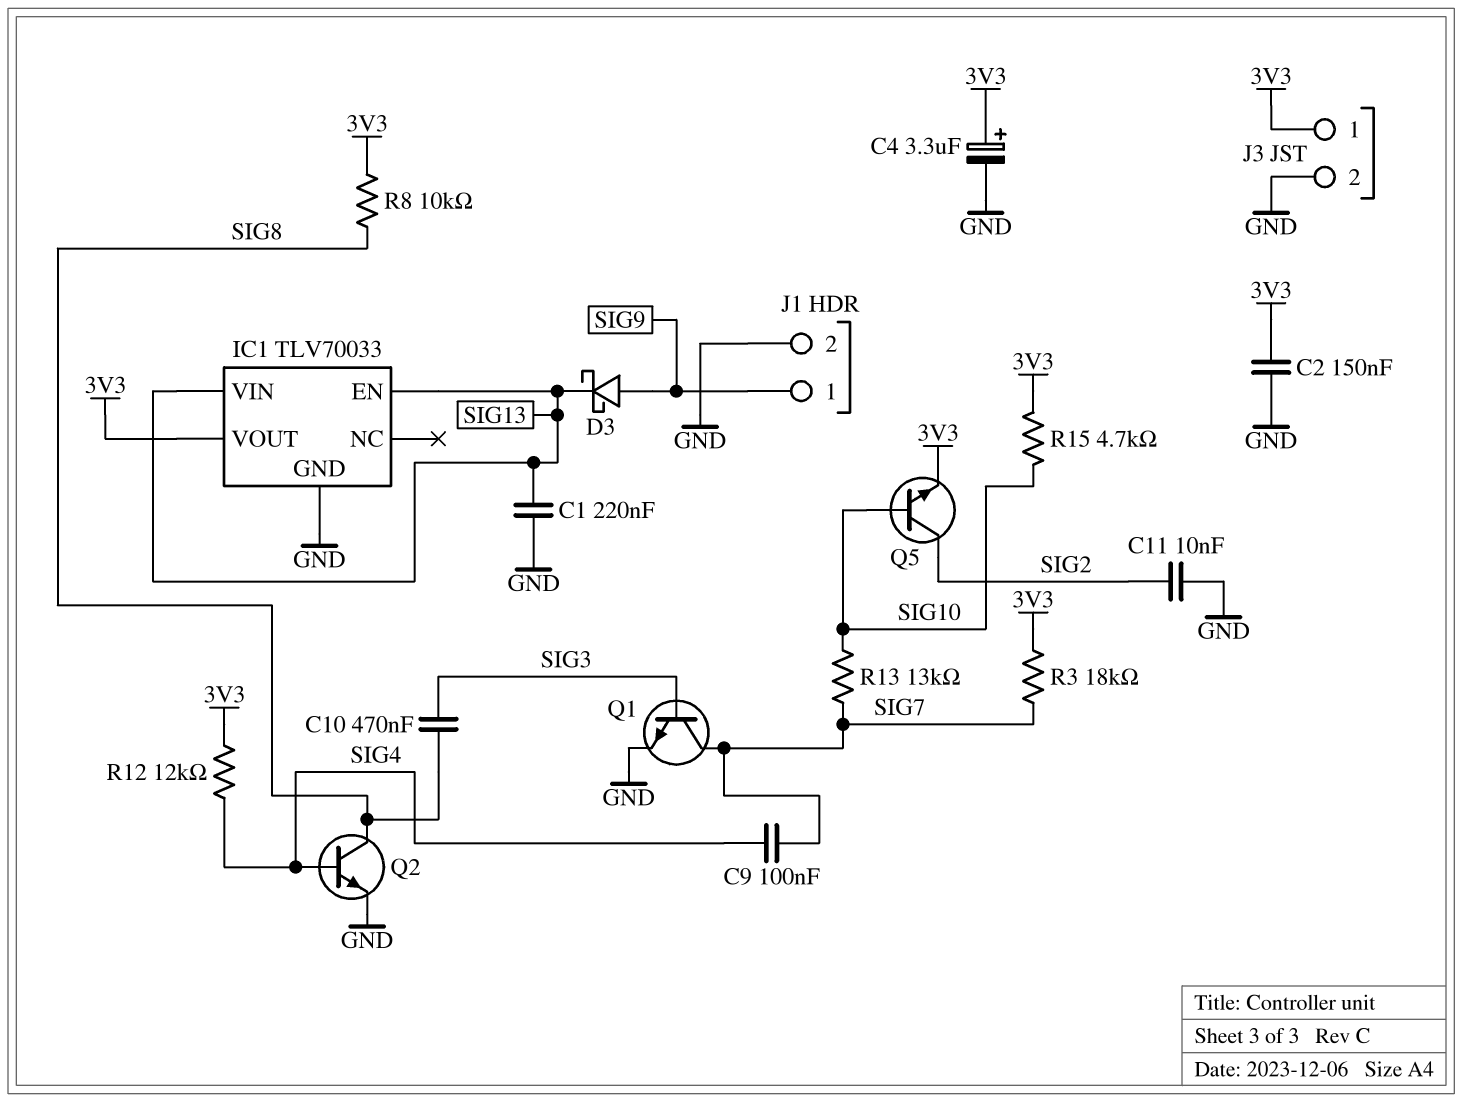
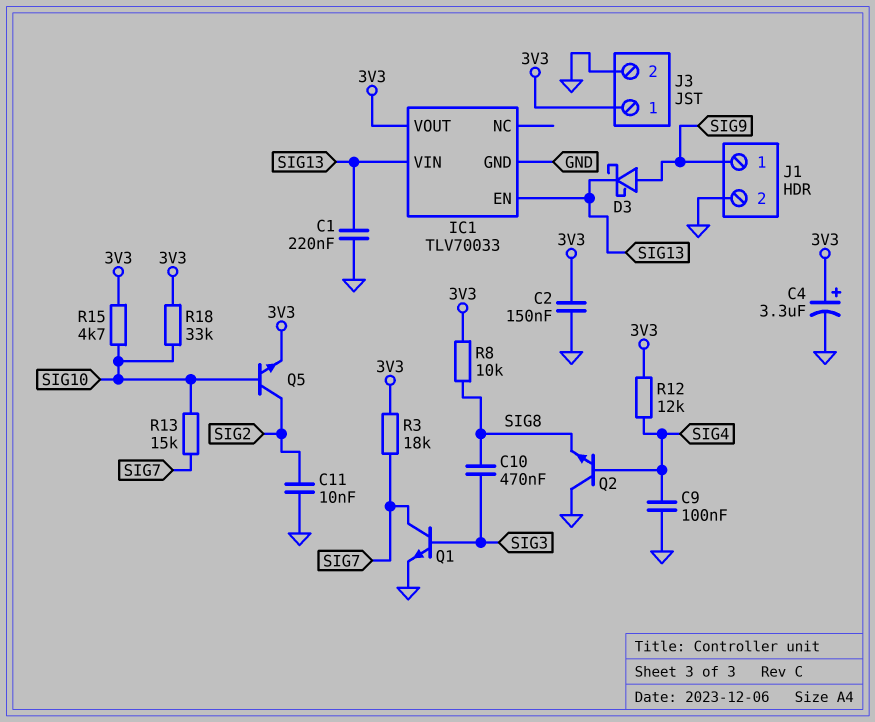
C9: 100nF (SIG4, SIG7) -> 100nF (GND, SIG4)
Q2: NPN (B SIG4, C SIG8, E GND) -> NPN (B SIG4, C GND, E SIG8)
R13: 13k (SIG7, SIG10) -> 15k (SIG7, SIG10)
R18: none -> 33k (3V3, SIG10)

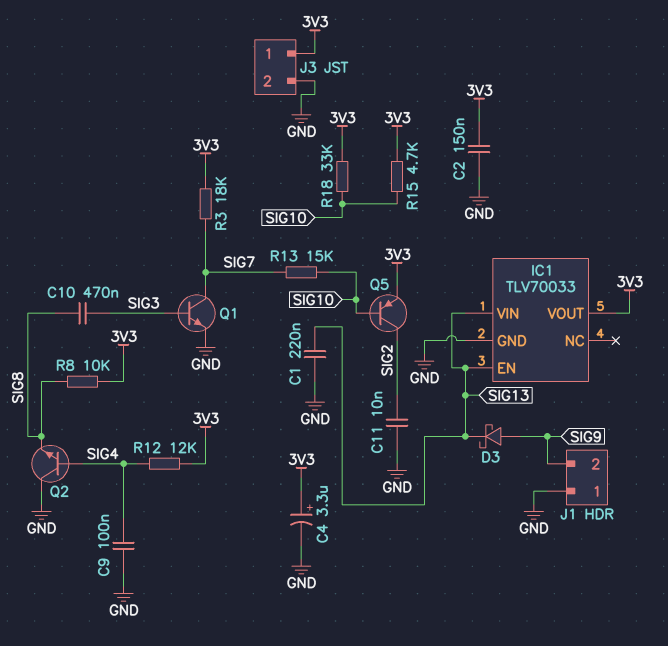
J1 pin 1: SIG9 -> GND
J1 pin 2: GND -> SIG9
Q5: NPN (B SIG10, C SIG2, E 3V3) -> PNP (B SIG10, C SIG2, E 3V3)

